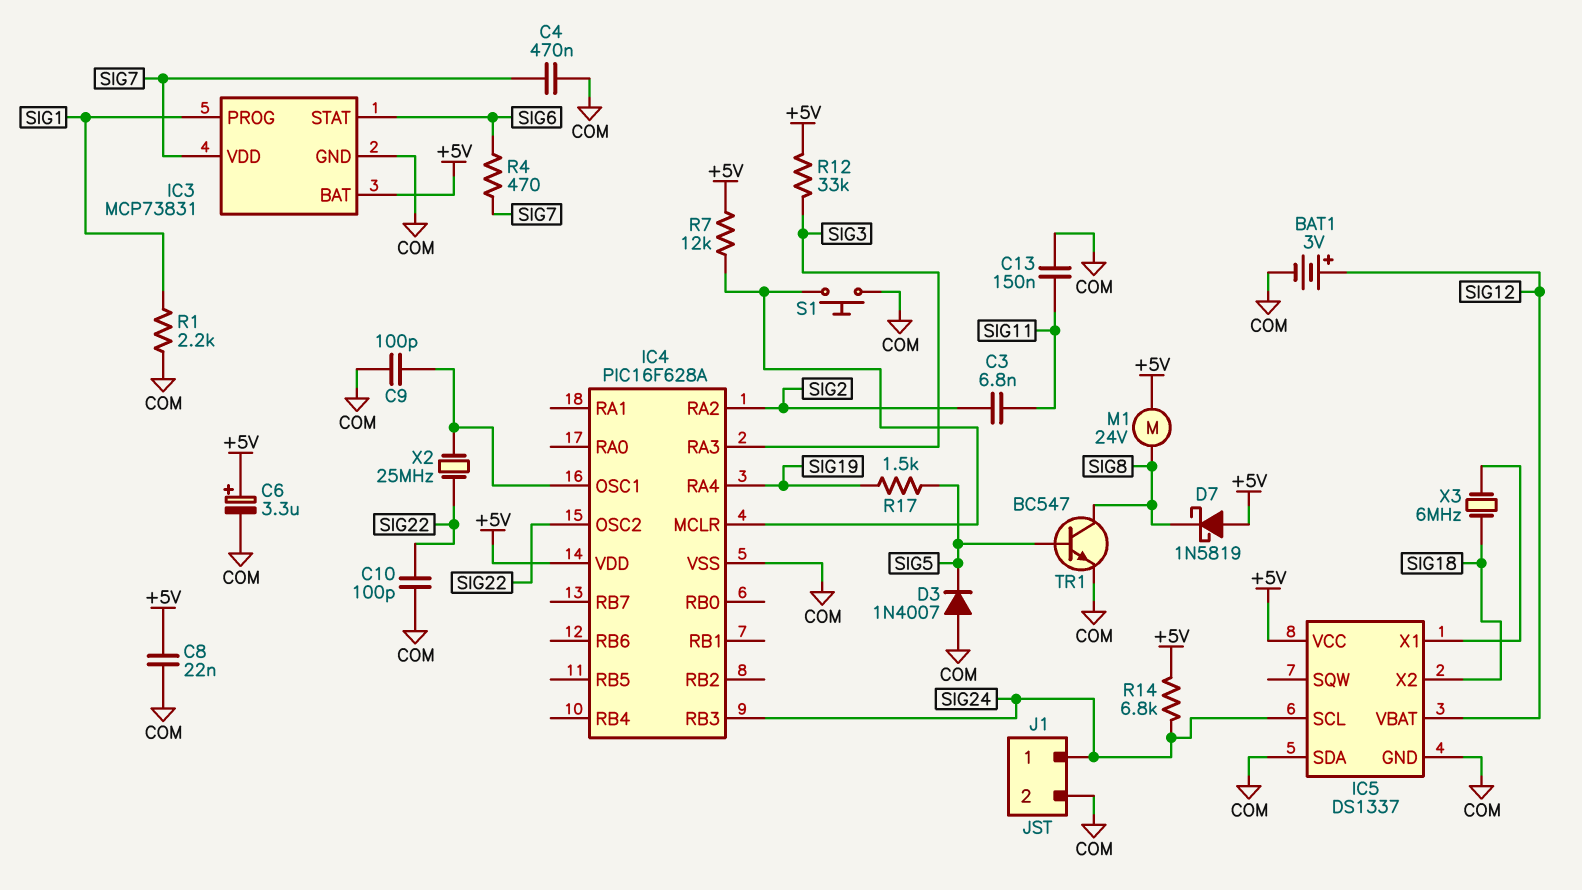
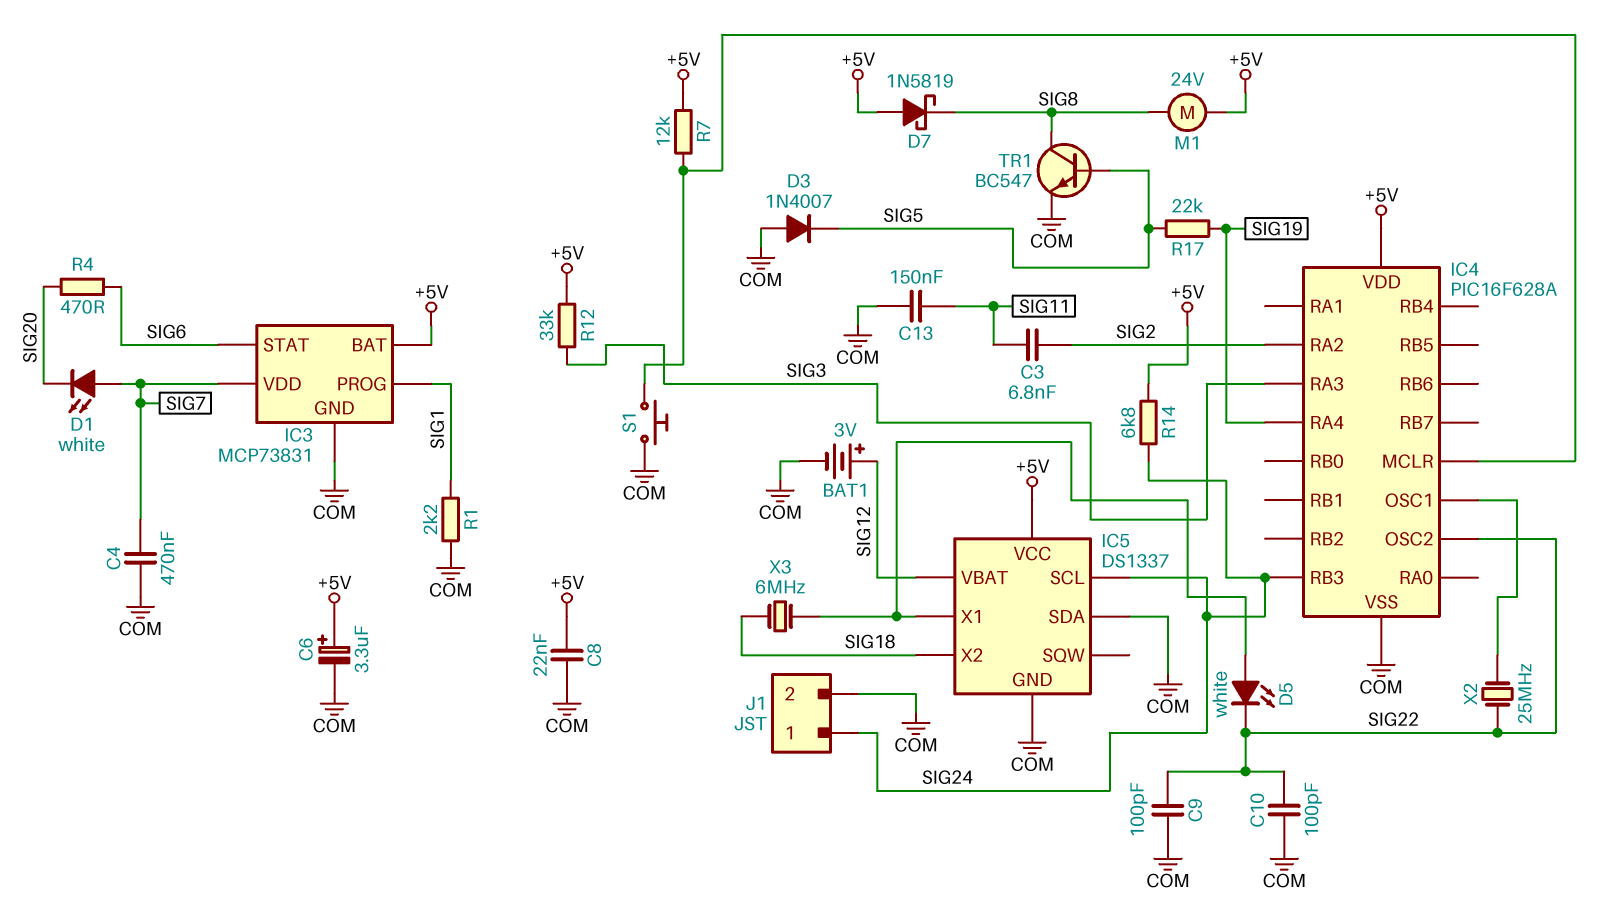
C9: 100pF (COM, IC4/OSC1) -> 100pF (COM, SIG22)
D1: none -> LED white (A SIG7, K SIG20)
D5: none -> LED white (A IC5/X1, K SIG22)
R4: 470 (SIG6, SIG7) -> 470 (SIG6, SIG20)
R17: 1.5k (SIG5, SIG19) -> 22k (SIG5, SIG19)

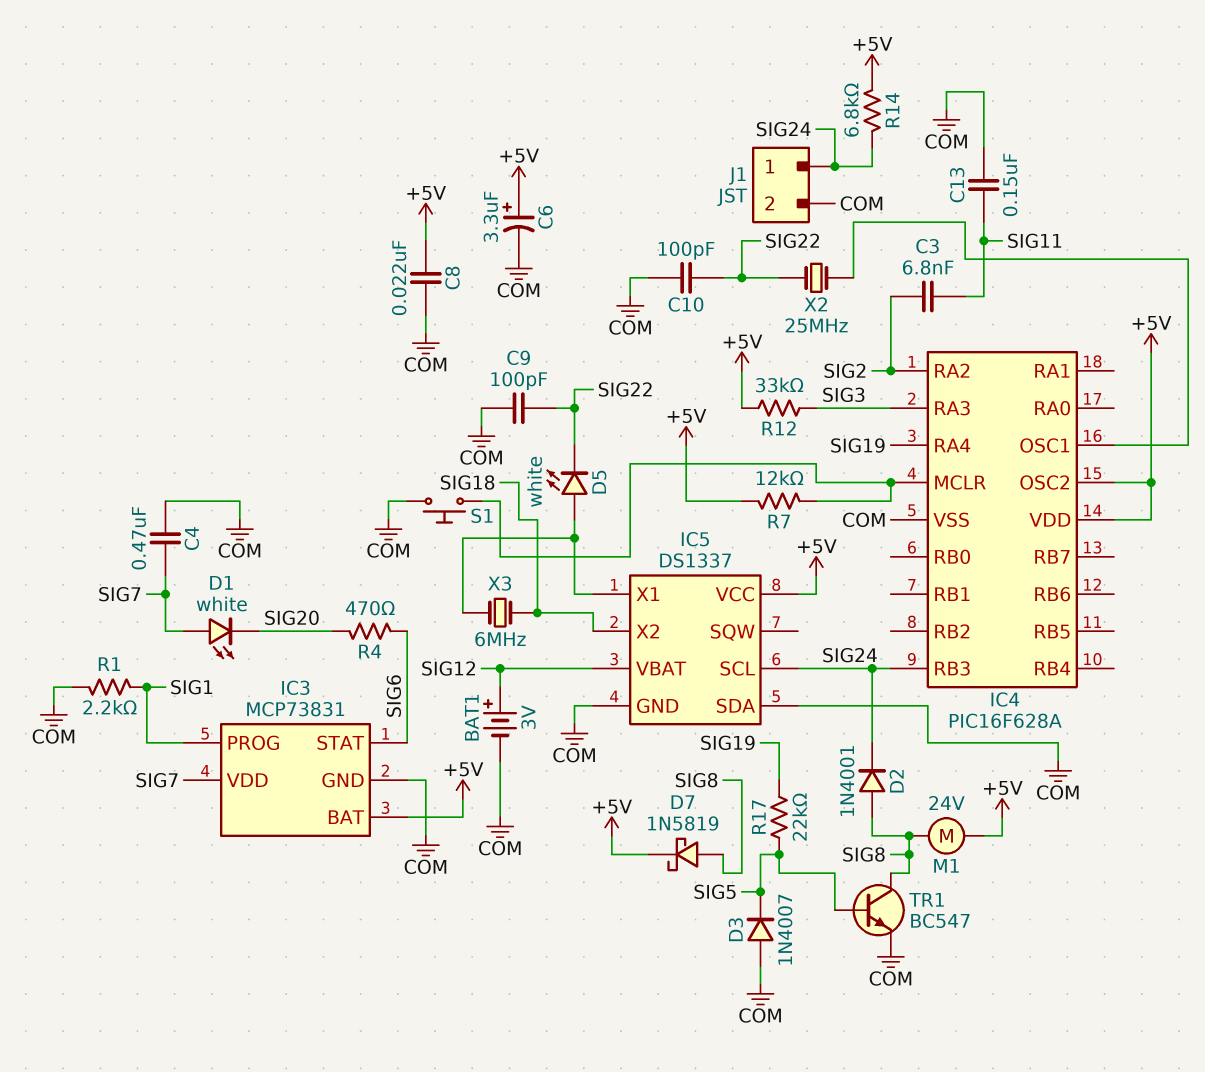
D2: none -> diode 1N4001 (A SIG8, K SIG24)
D7: schottky 1N5819 (A +5V, K SIG8) -> schottky 1N5819 (A SIG8, K +5V)
IC4 pin OSC2: SIG22 -> +5V

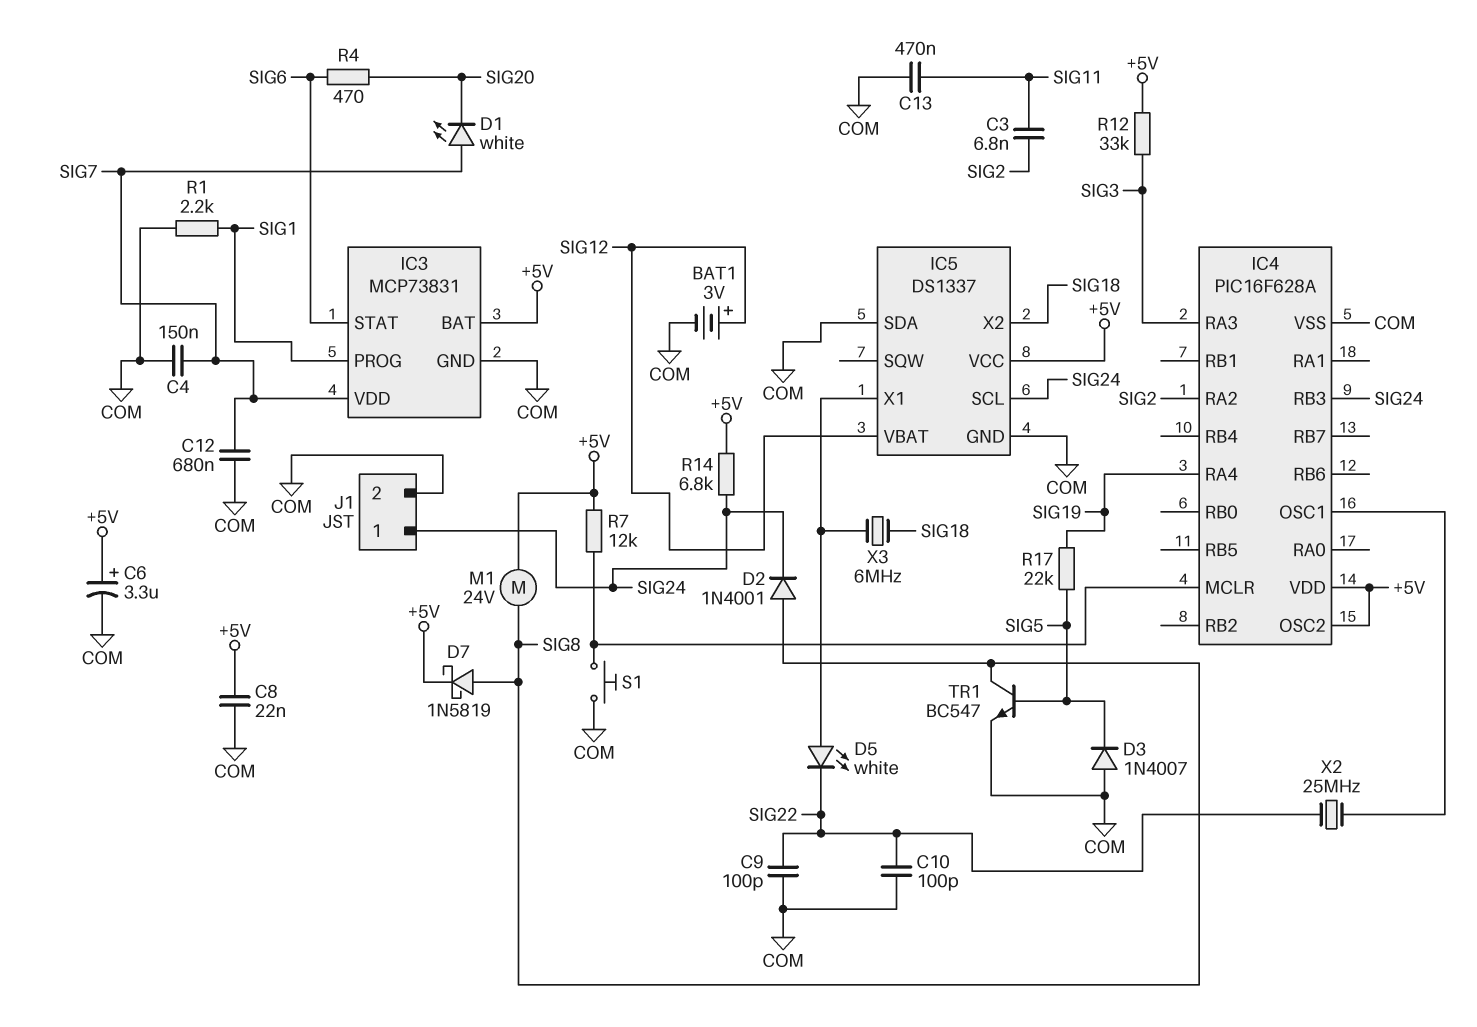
C4: 470nF (COM, SIG7) -> 150nF (COM, SIG7)
C12: none -> 680nF (COM, SIG7)
C13: 150nF (COM, SIG11) -> 470nF (COM, SIG11)

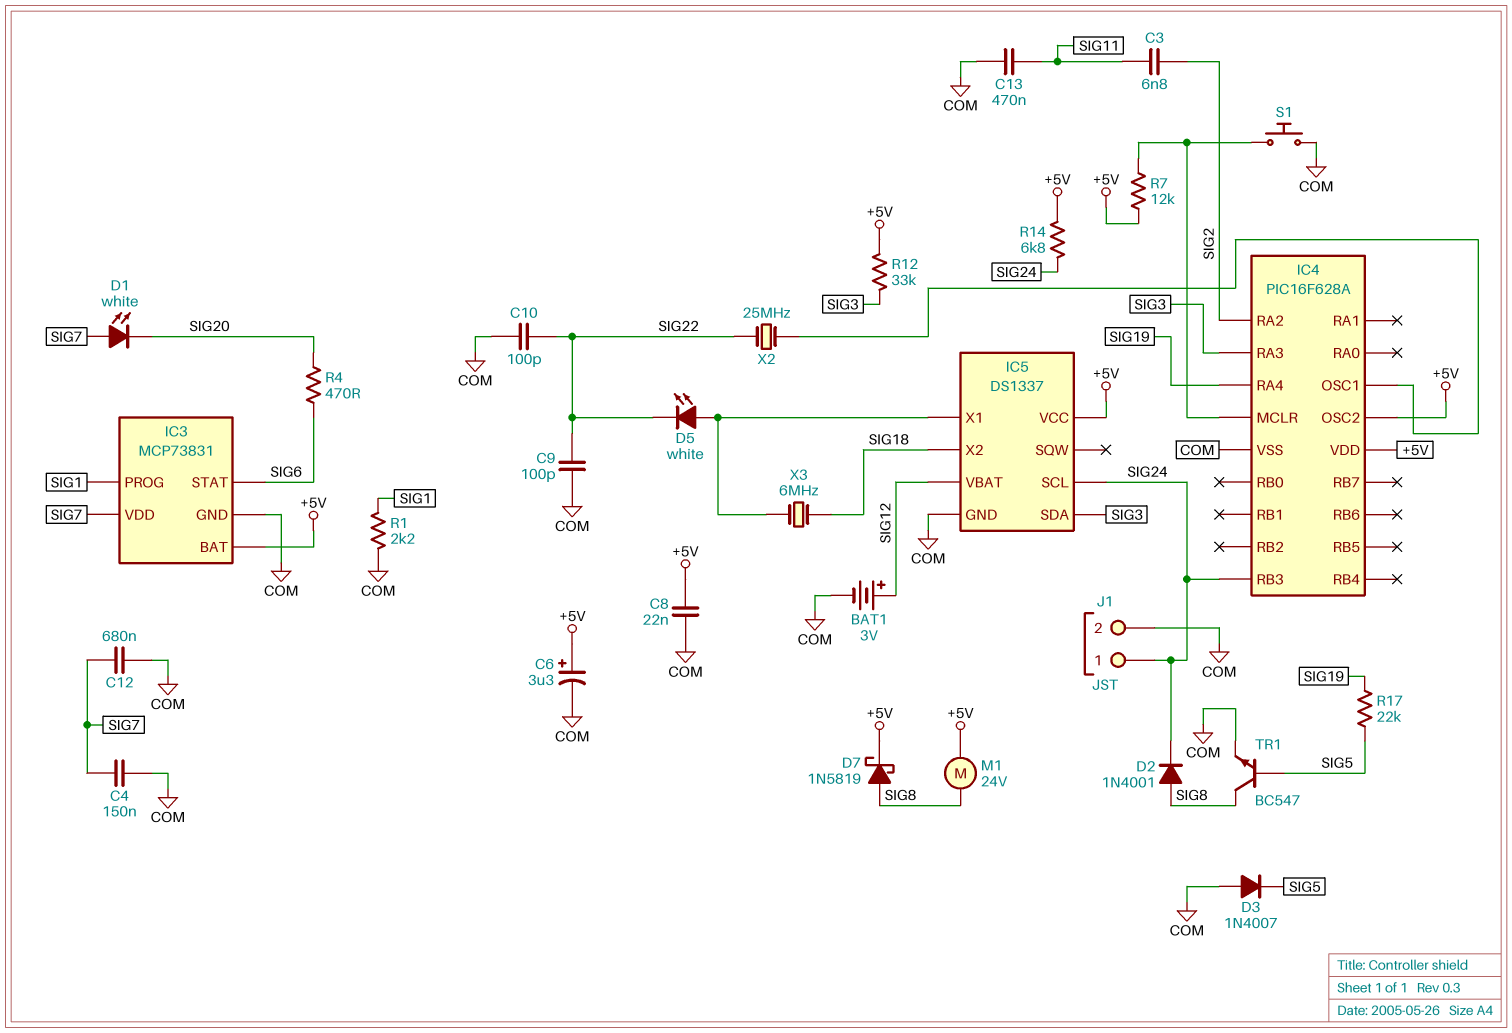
IC5 pin SDA: COM -> SIG3

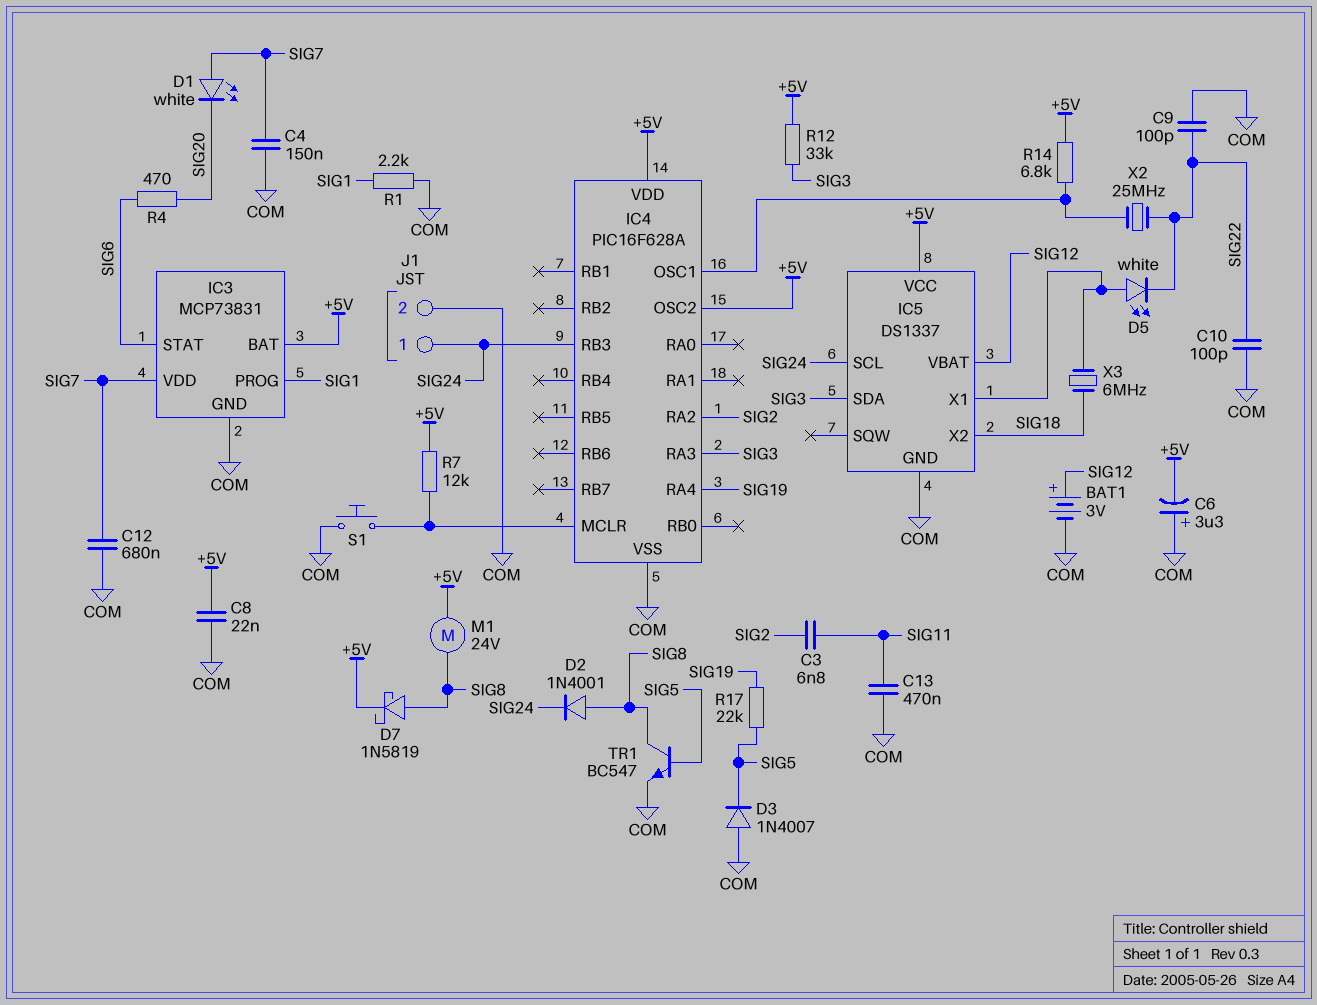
C6: 3.3uF (plus +5V, minus COM) -> 3.3uF (plus COM, minus +5V)
R14: 6.8k (+5V, SIG24) -> 6.8k (+5V, IC4/OSC1)

